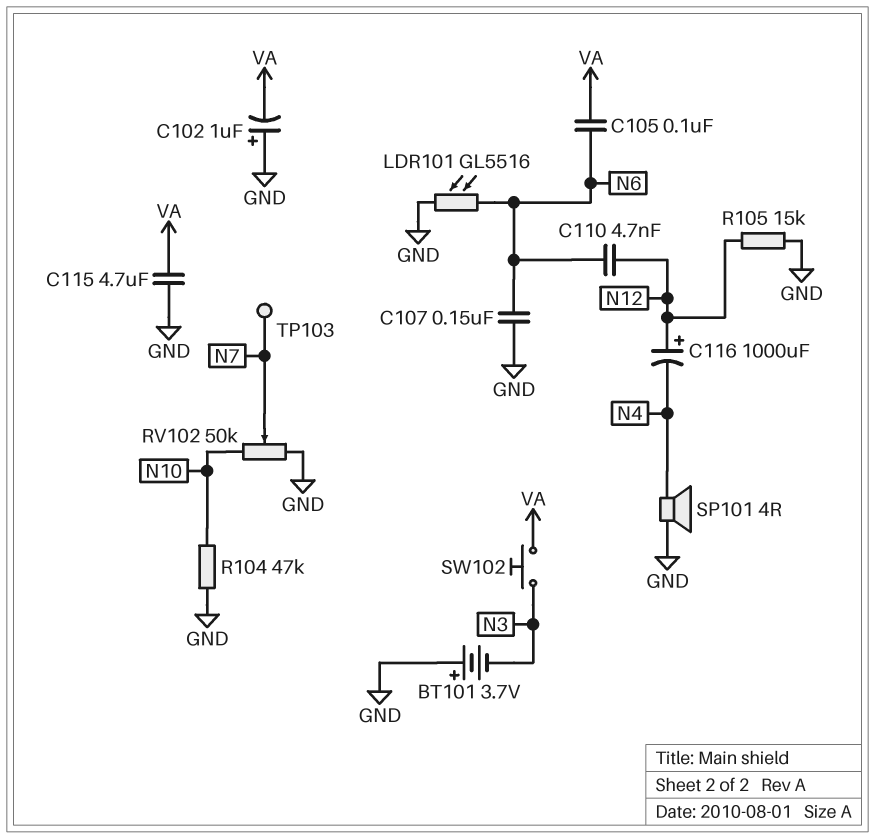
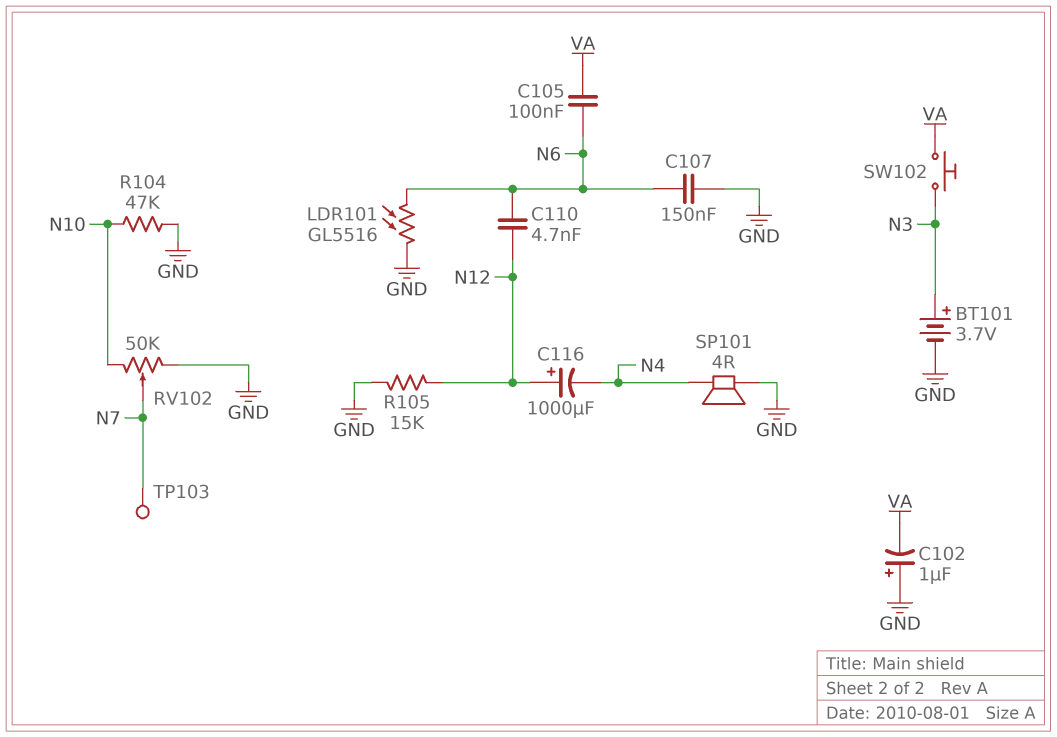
BT101: 3.7V (plus GND, minus N3) -> 3.7V (plus N3, minus GND)
C115: 4.7uF (GND, VA) -> none

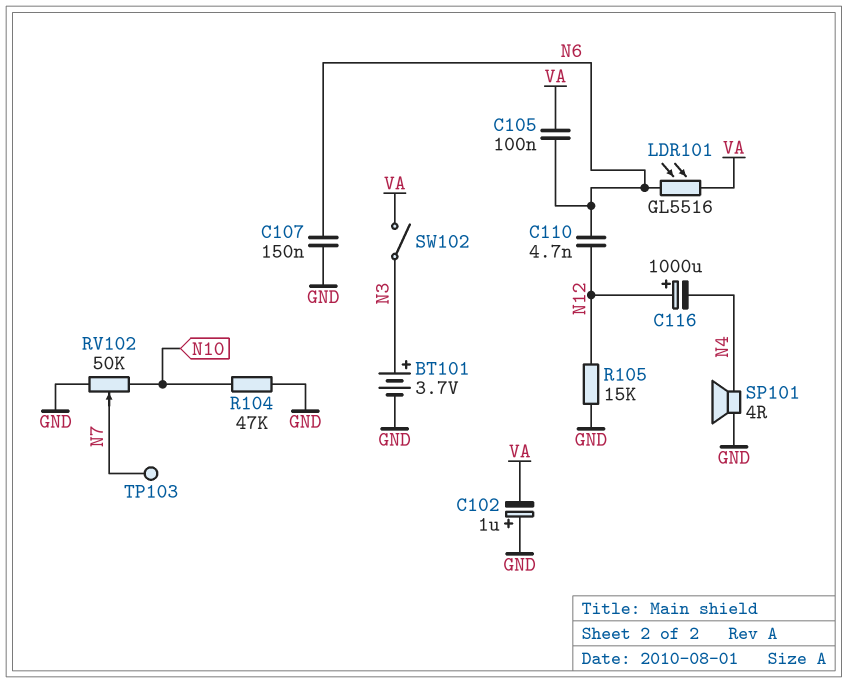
LDR101: GL5516 (GND, N6) -> GL5516 (N6, VA)
SW102: button (N3, VA) -> switch (N3, VA)

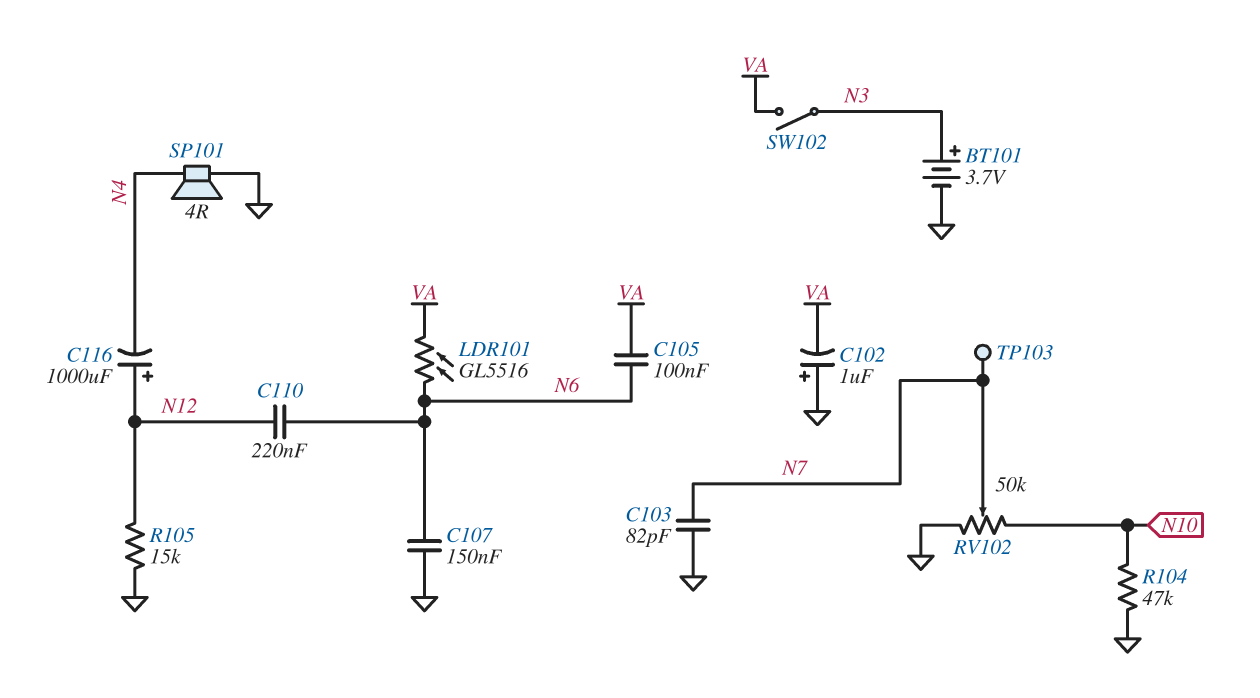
C103: none -> 82pF (GND, N7)
C110: 4.7nF (N6, N12) -> 220nF (N6, N12)

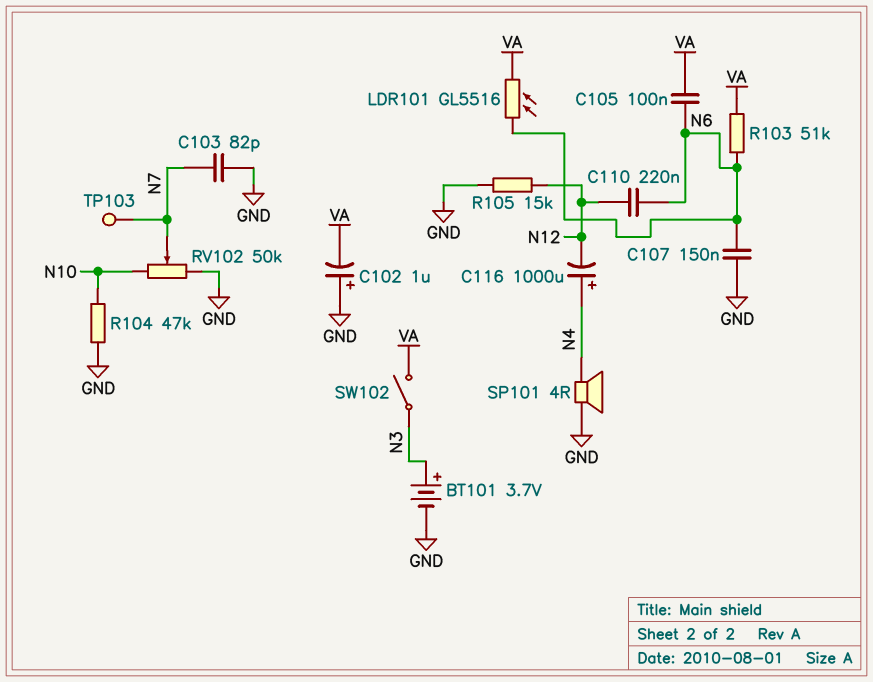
C116: 1000uF (plus N12, minus N4) -> 1000uF (plus N4, minus N12)
R103: none -> 51k (N6, VA)

